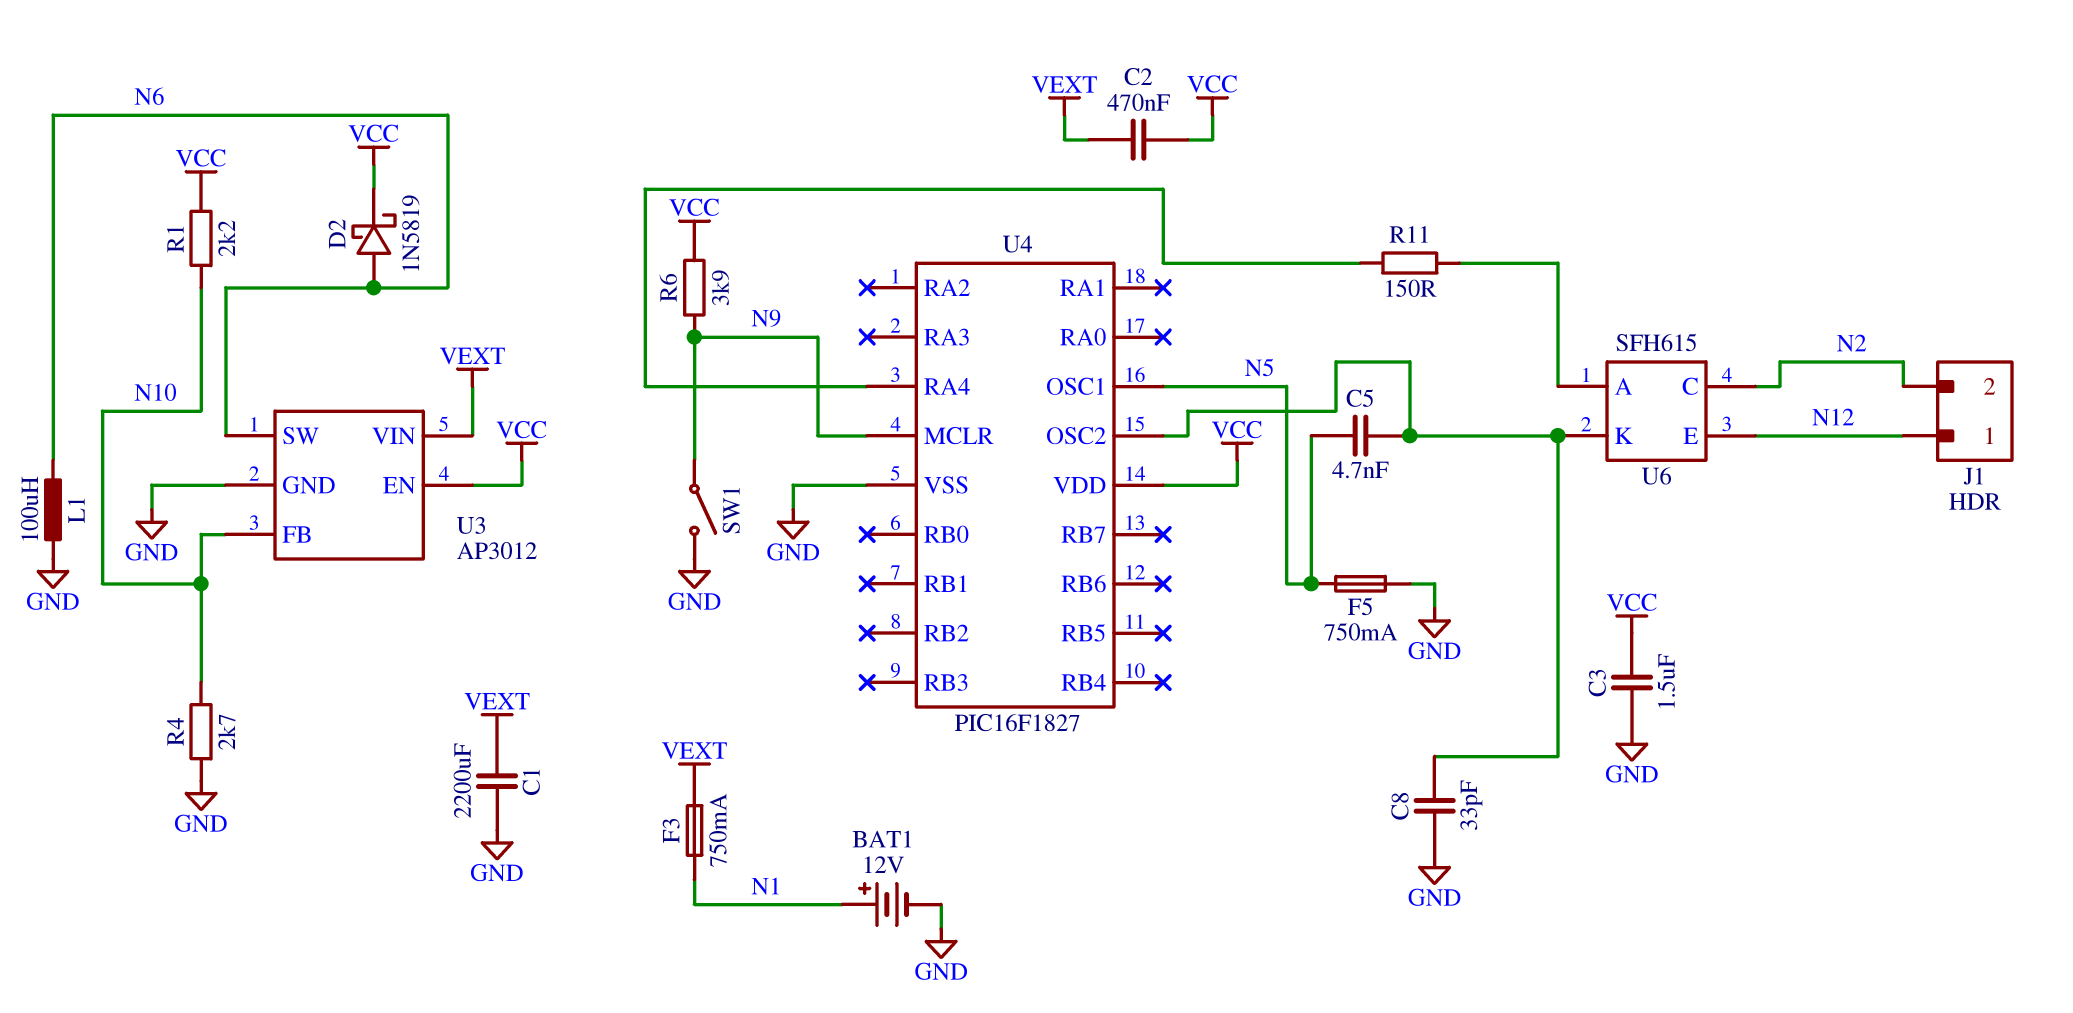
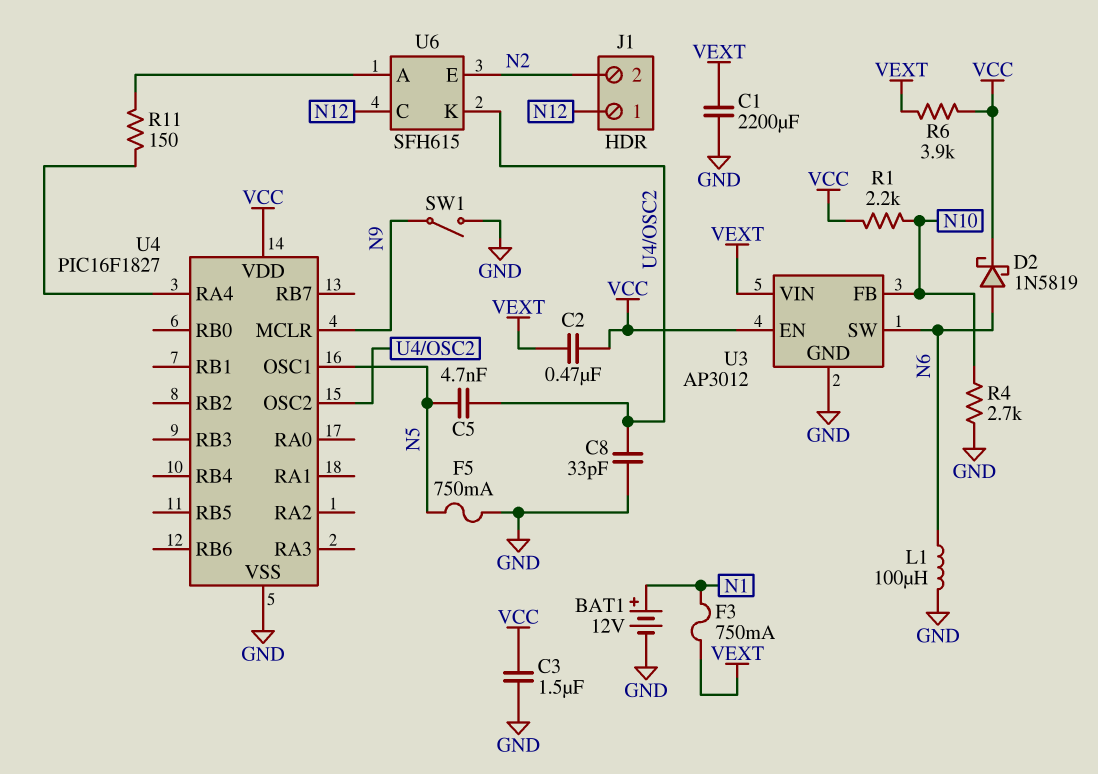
R6: 3.9k (N9, VCC) -> 3.9k (VCC, VEXT)
U6 pin C: N2 -> N12
U6 pin E: N12 -> N2

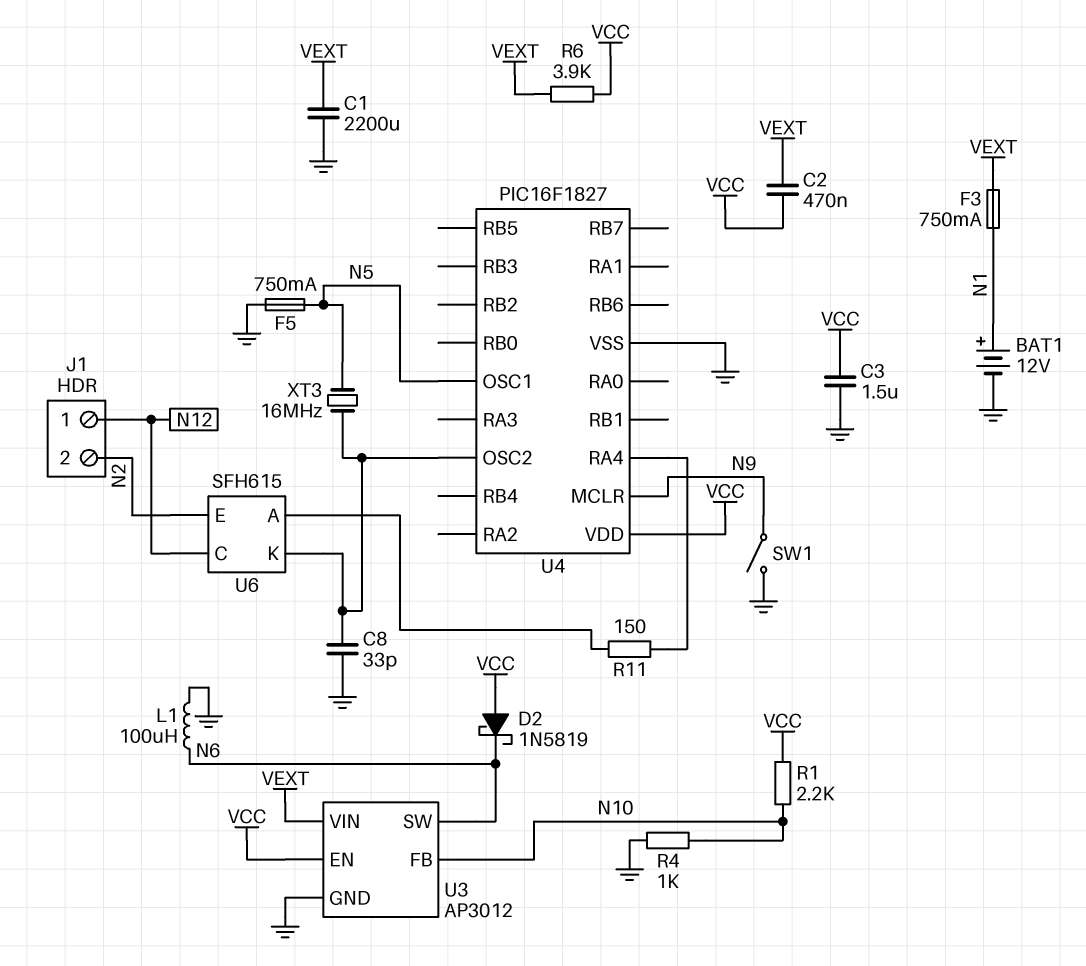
C5: 4.7nF (N5, U4/OSC2) -> none
D2: schottky 1N5819 (A N6, K VCC) -> schottky 1N5819 (A VCC, K N6)
R4: 2.7k (GND, N10) -> 1k (GND, N10)
XT3: none -> 16MHz (N5, U4/OSC2)

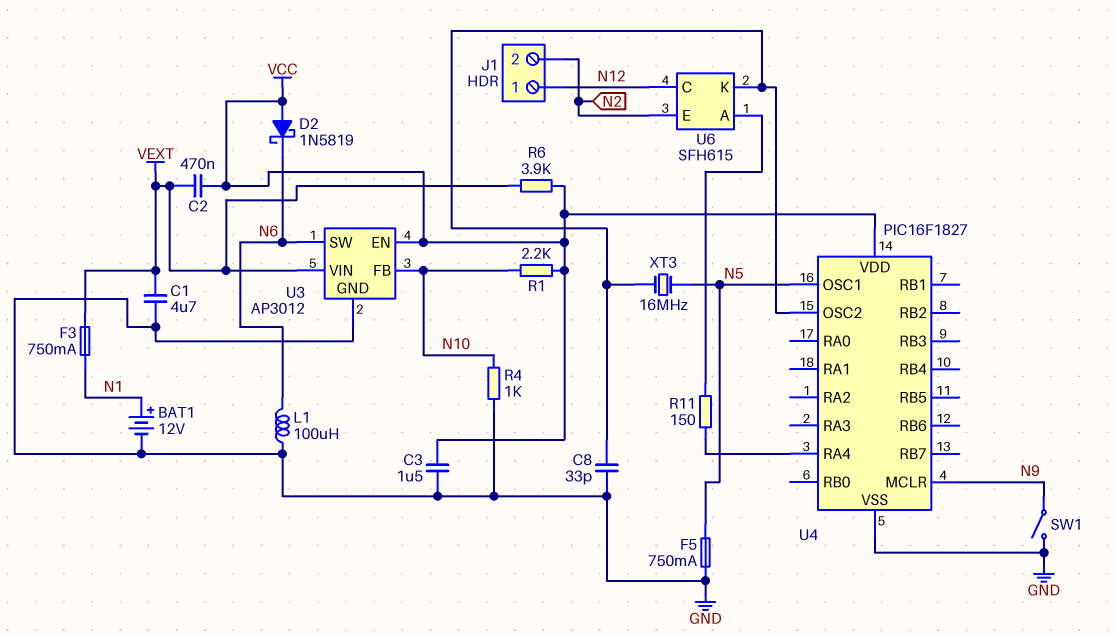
C1: 2200uF (GND, VEXT) -> 4.7uF (GND, VEXT)

